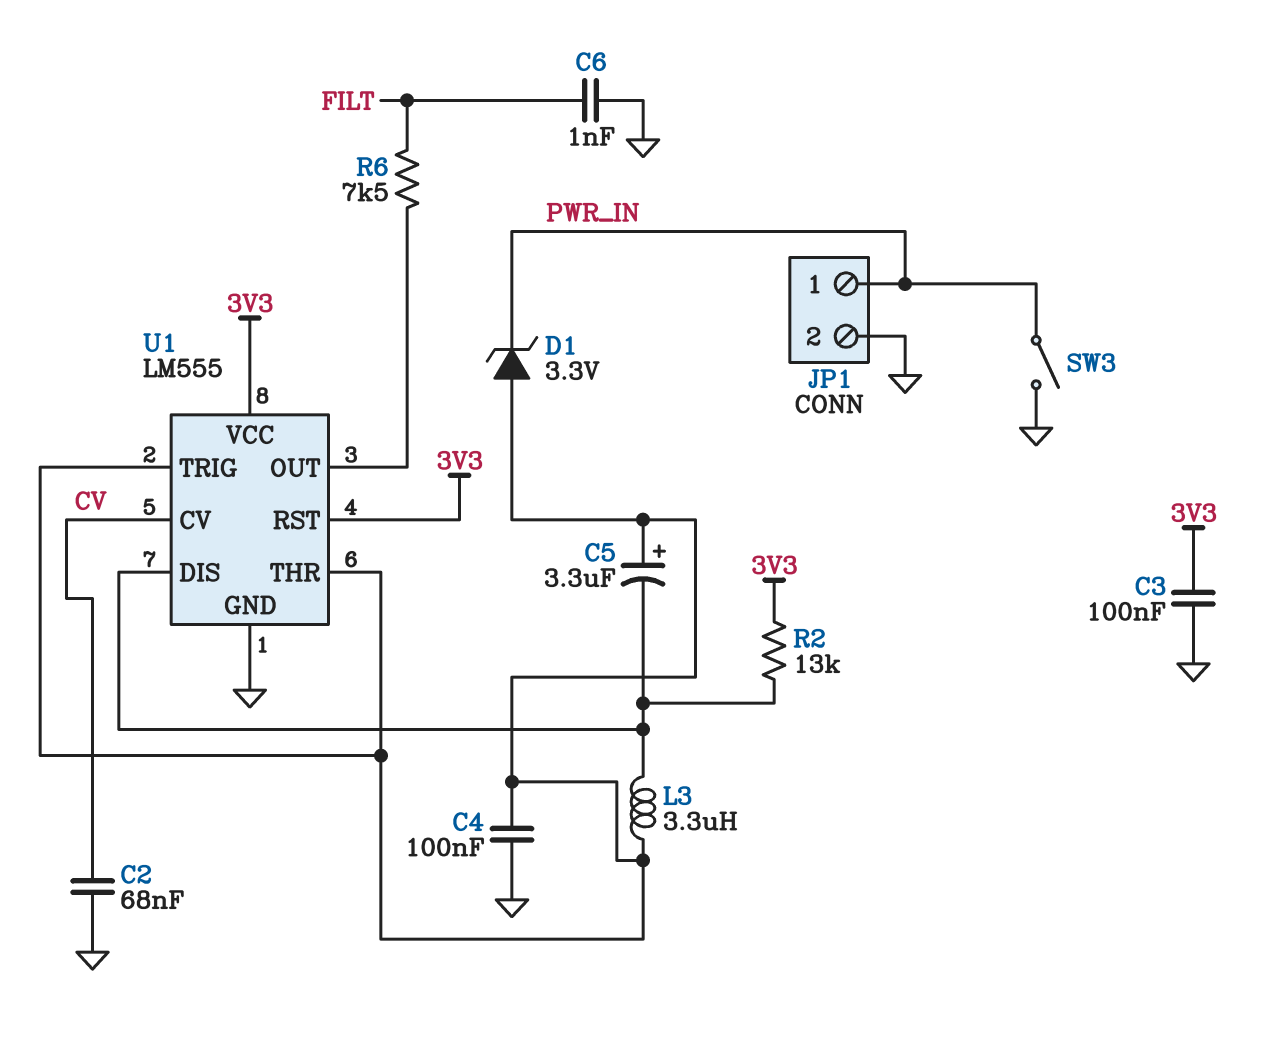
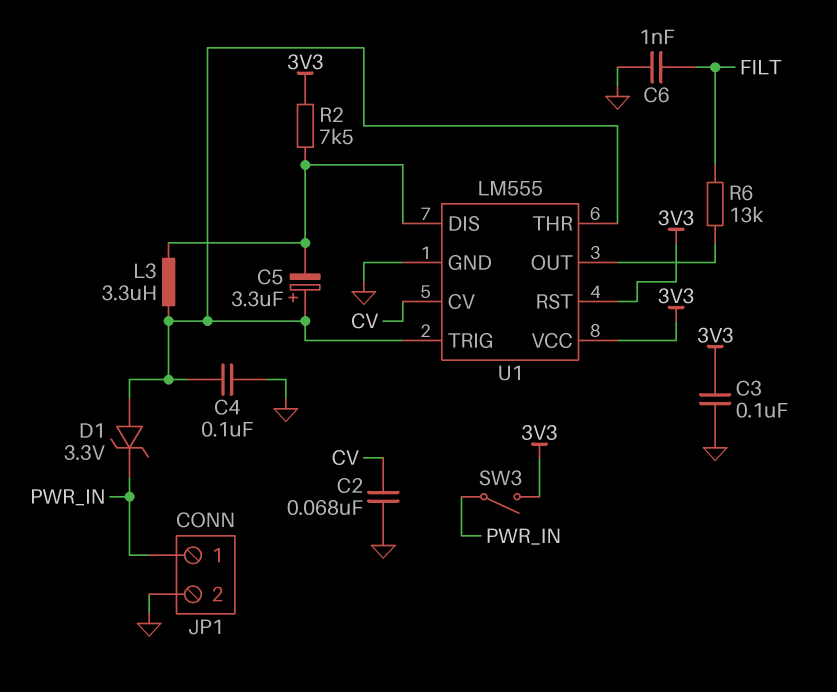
R2: 13k (3V3, U1/DIS) -> 7.5k (3V3, U1/DIS)
R6: 7.5k (FILT, U1/OUT) -> 13k (FILT, U1/OUT)
SW3: switch (GND, PWR_IN) -> switch (3V3, PWR_IN)

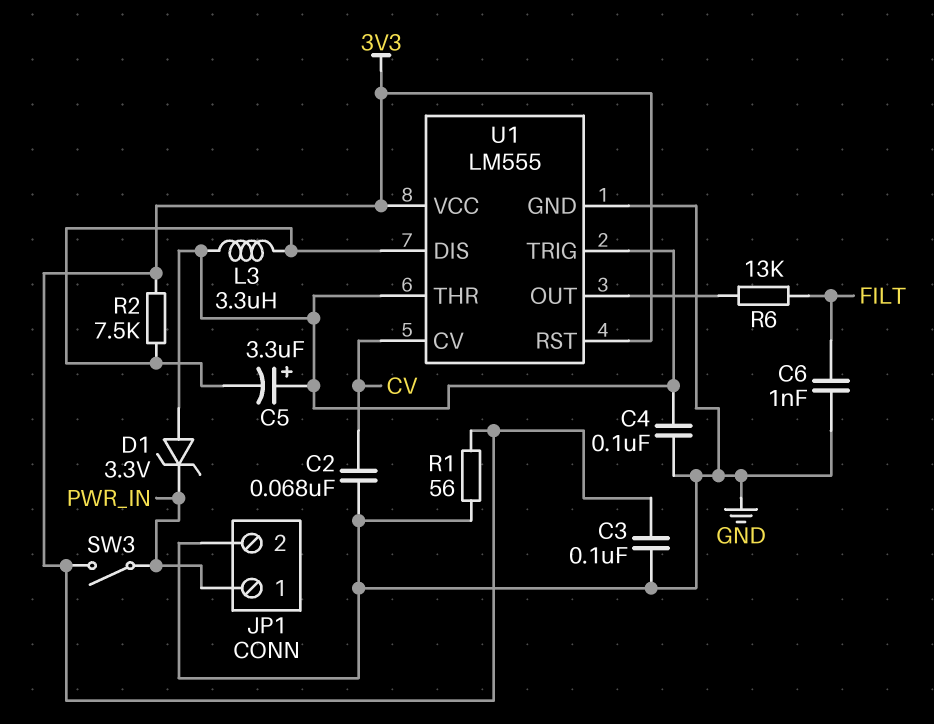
R1: none -> 56 (3V3, GND)

